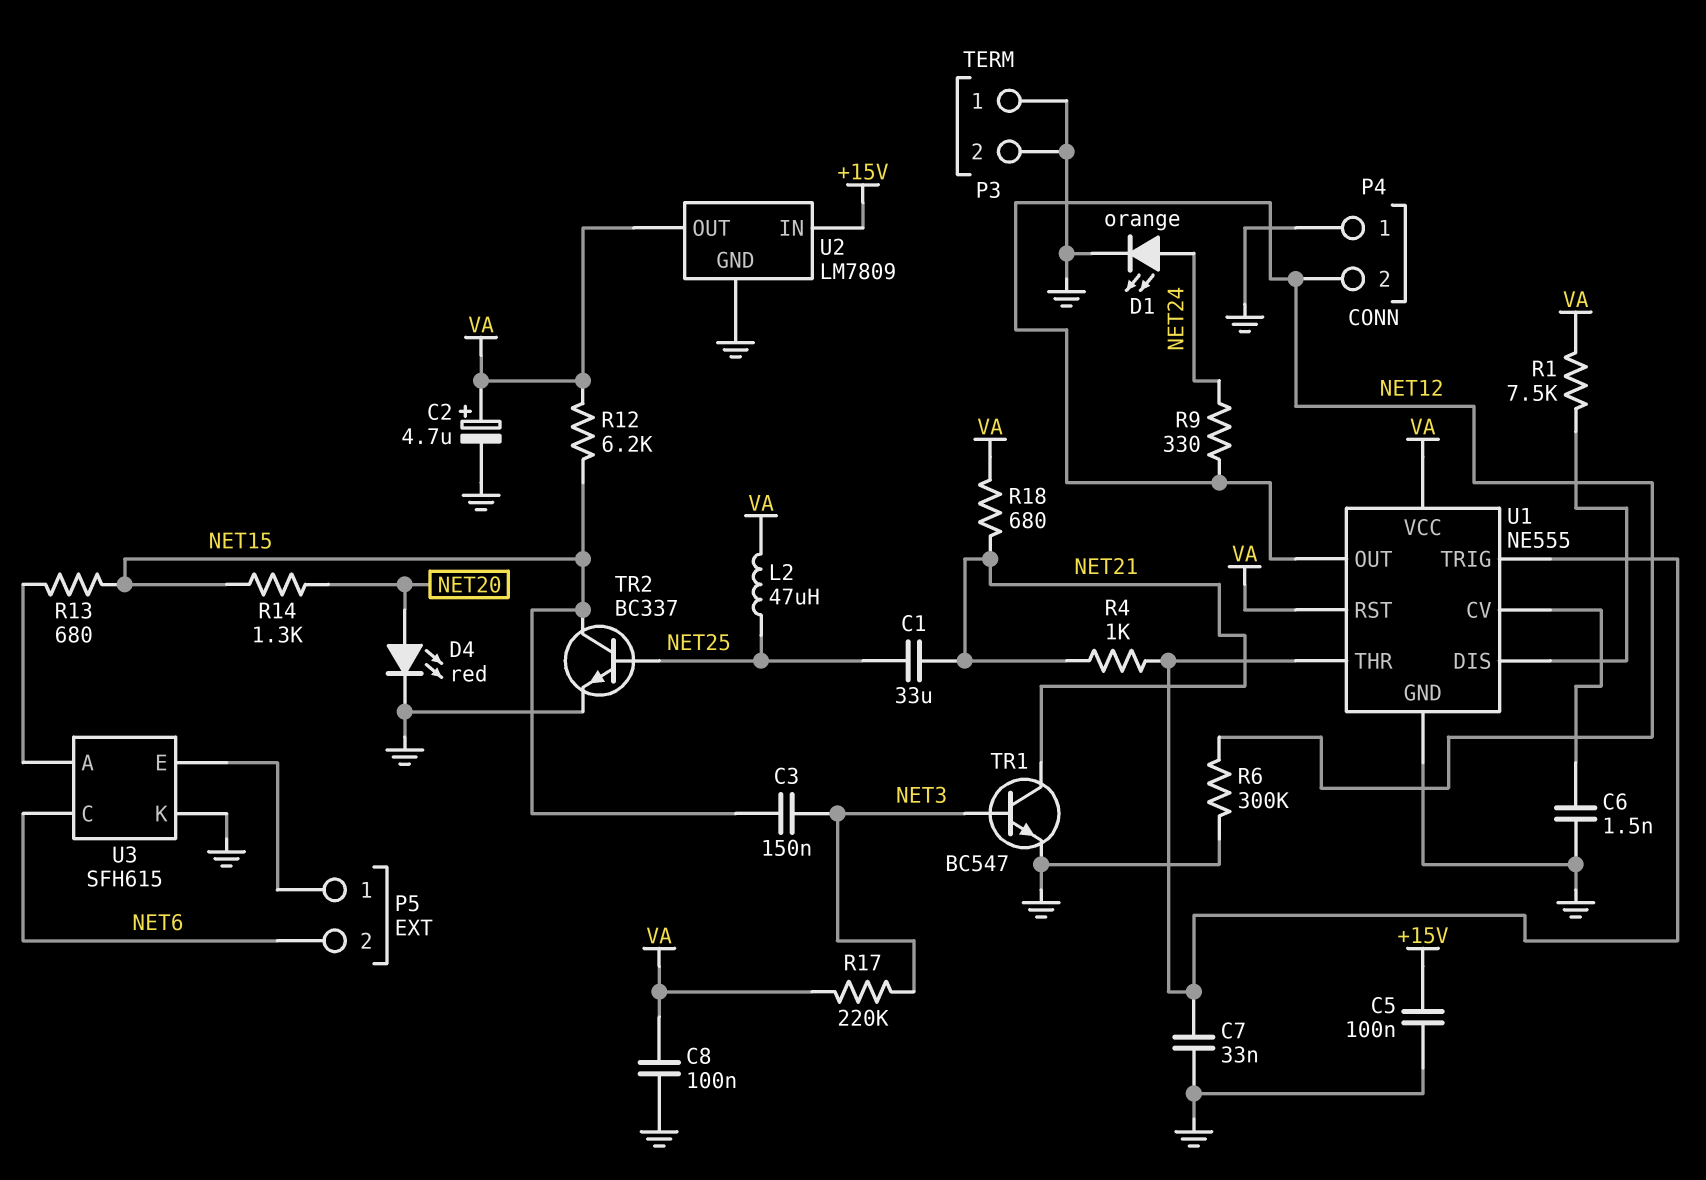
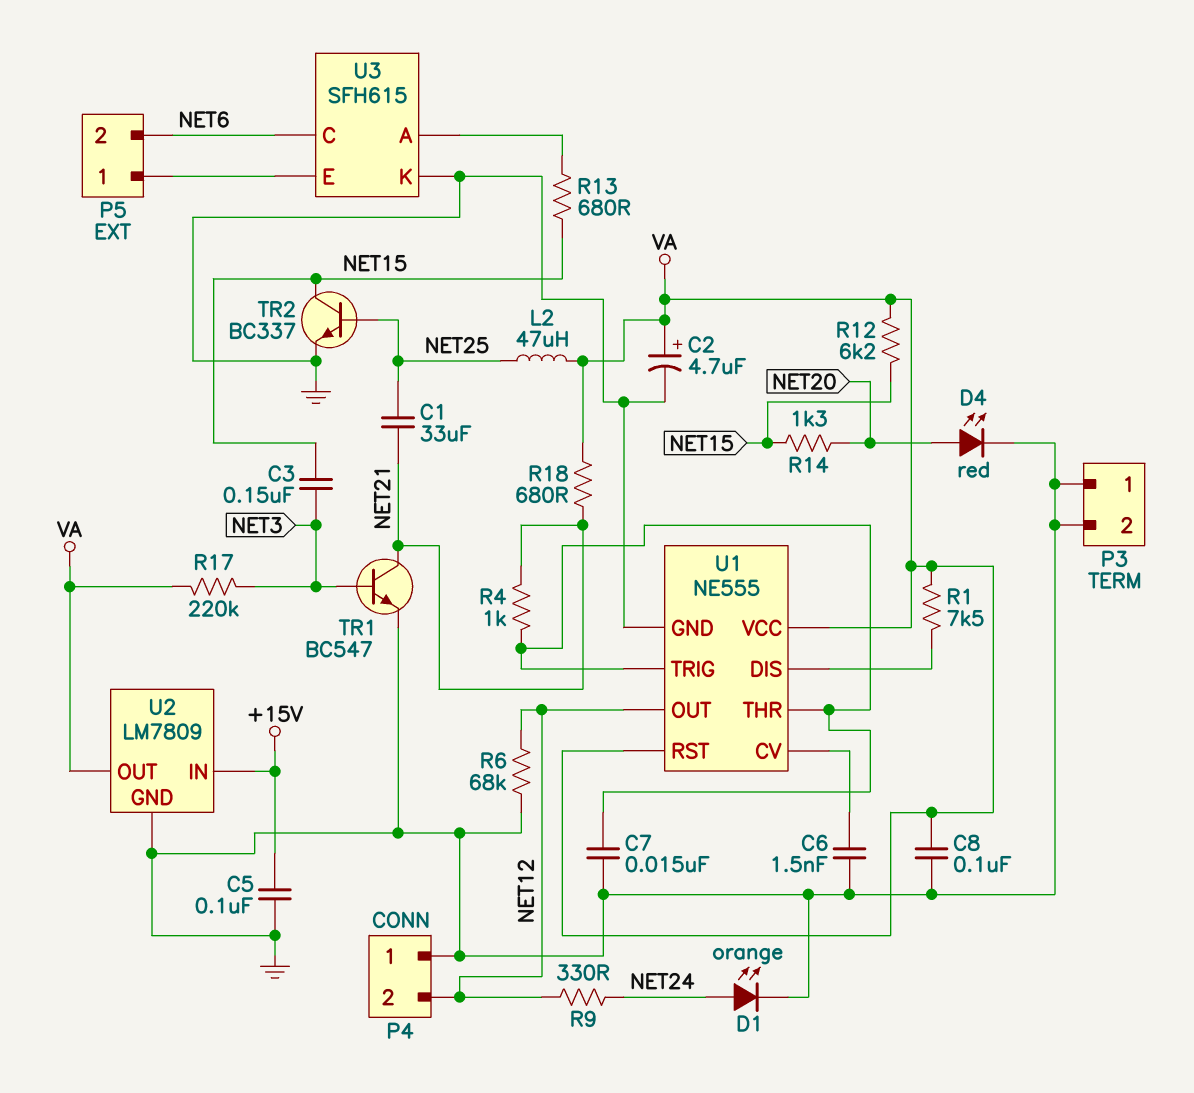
C7: 33nF (GND, U1/THR) -> 15nF (GND, U1/THR)
R6: 300k (GND, NET12) -> 68k (GND, NET12)

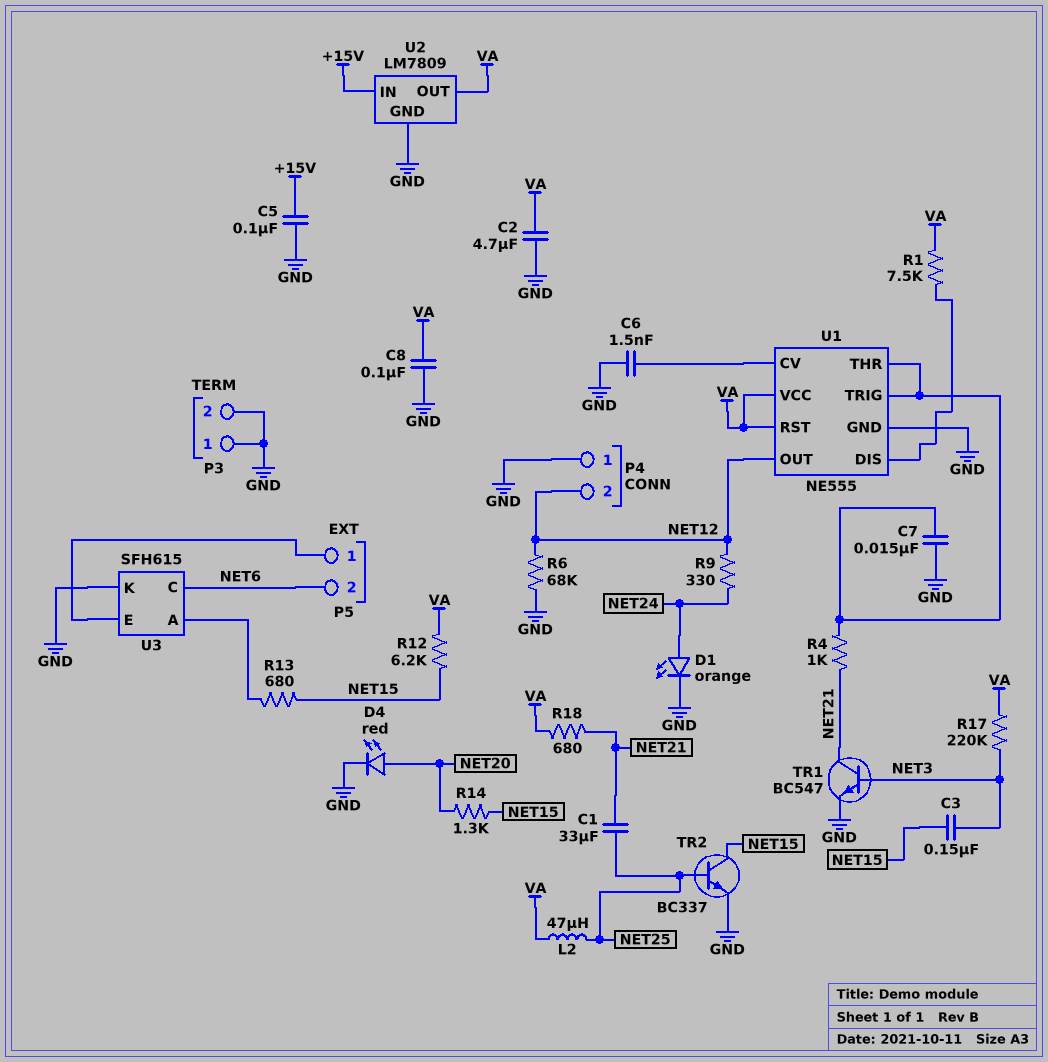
C2: 4.7uF (plus VA, minus GND) -> 4.7uF (GND, VA)

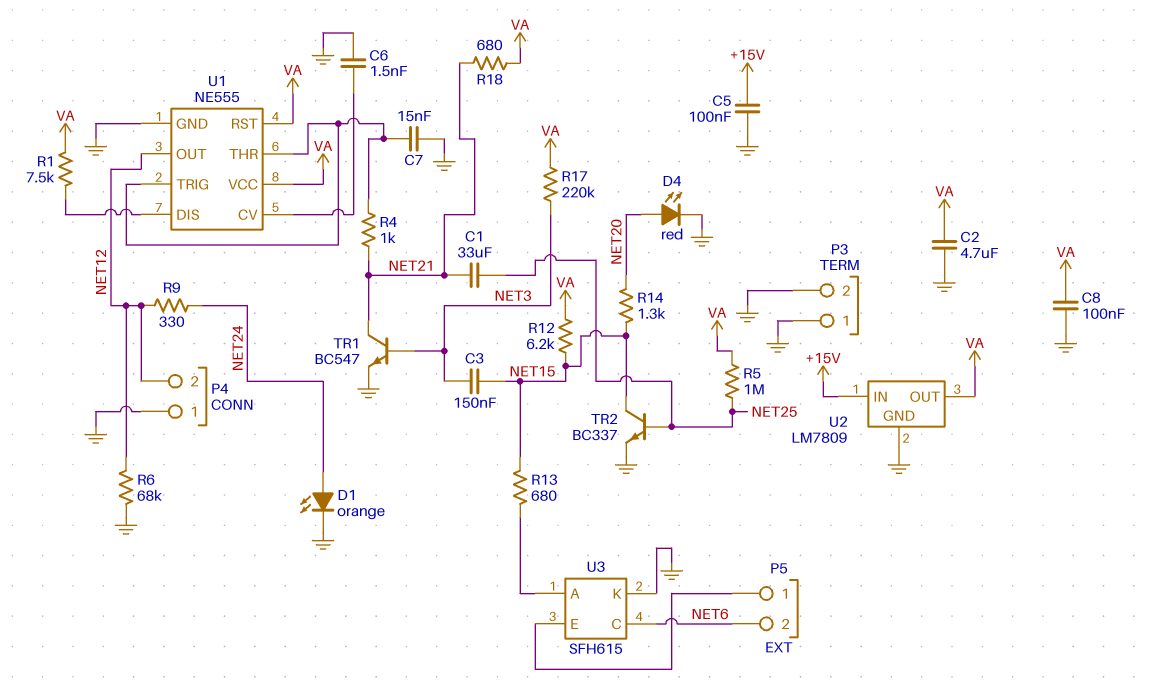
L2: 47uH (NET25, VA) -> none
R5: none -> 1M (NET25, VA)

